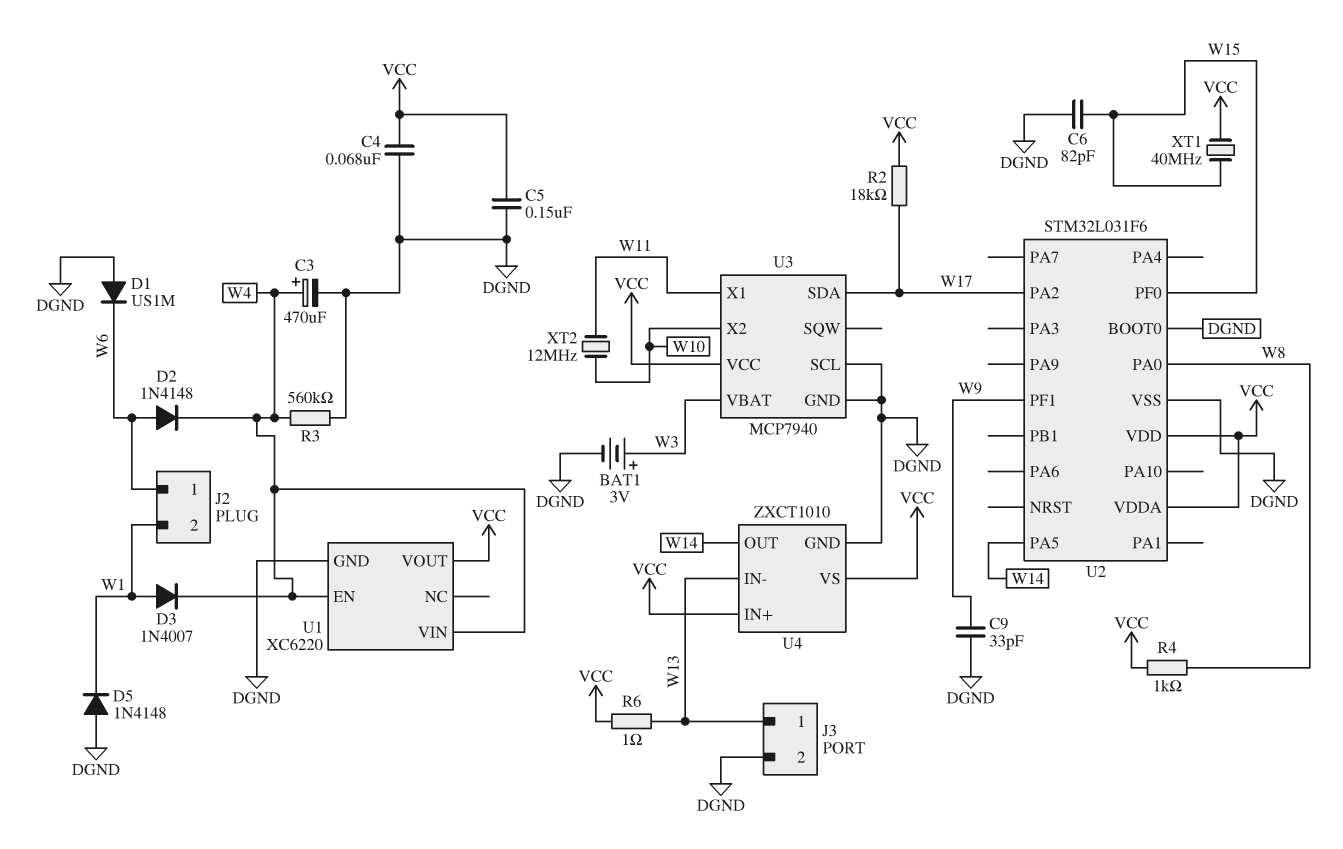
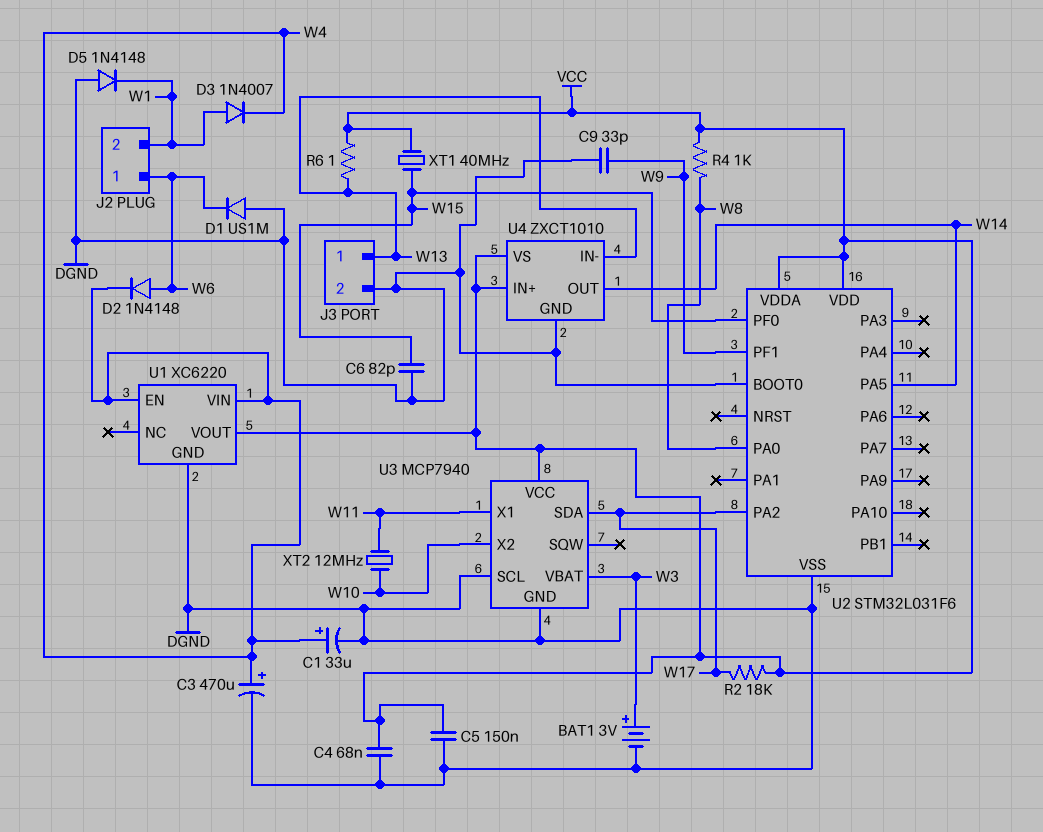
C1: none -> 33uF (plus W4, minus DGND)
R3: 560k (DGND, W4) -> none

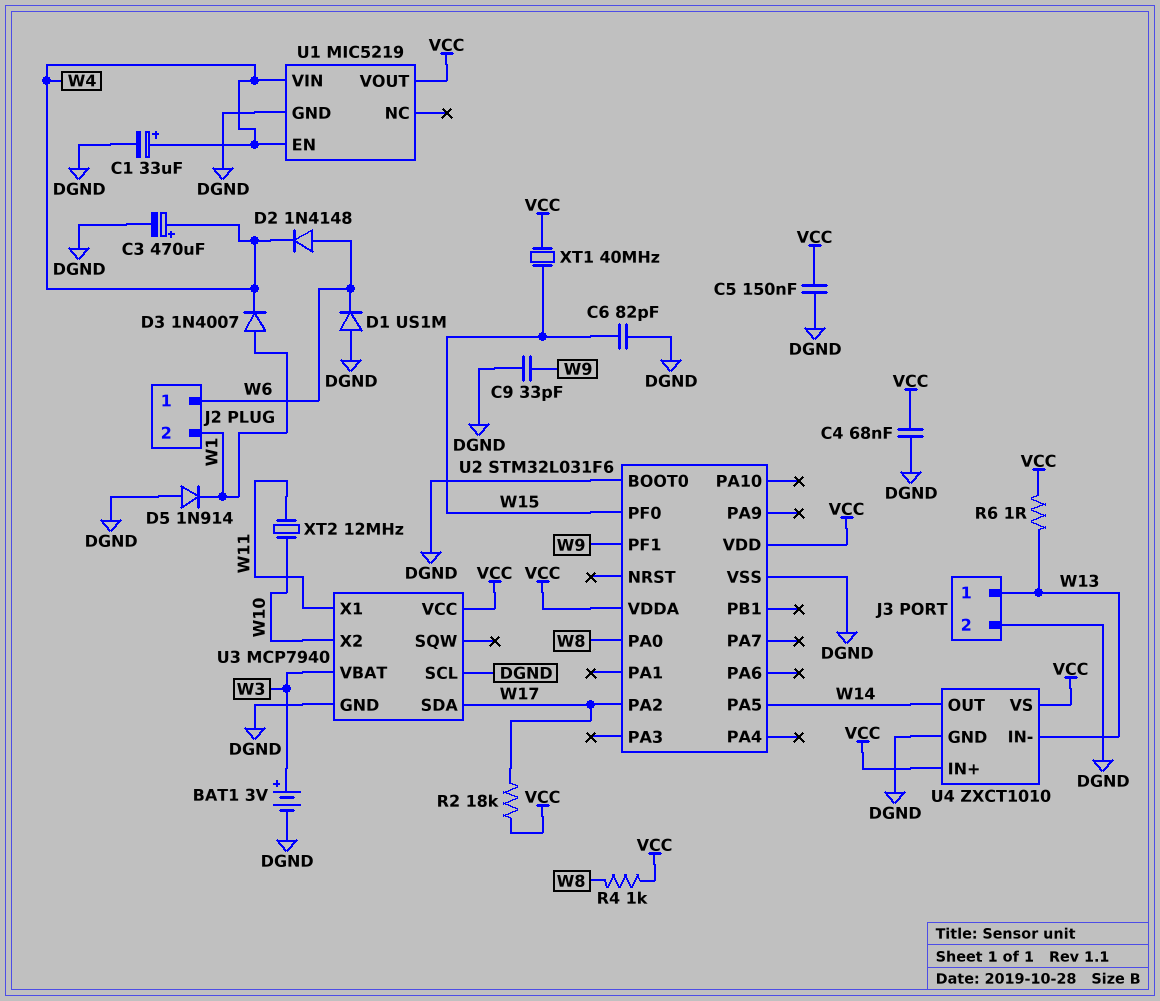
D5: diode 1N4148 (A DGND, K W1) -> diode 1N914 (A DGND, K W1)
U1: XC6220 -> MIC5219

